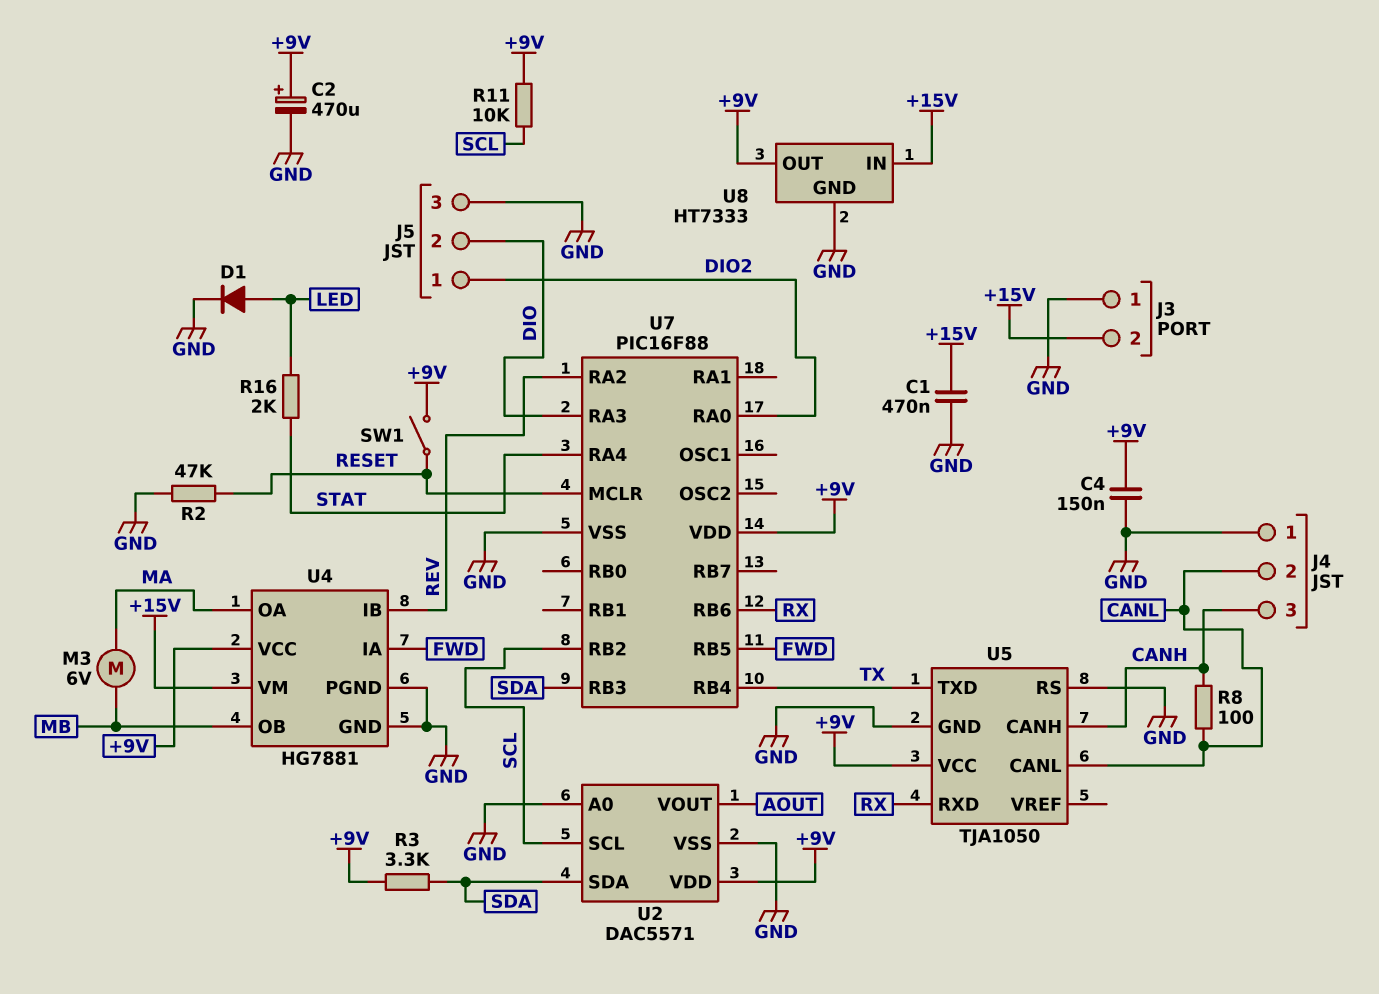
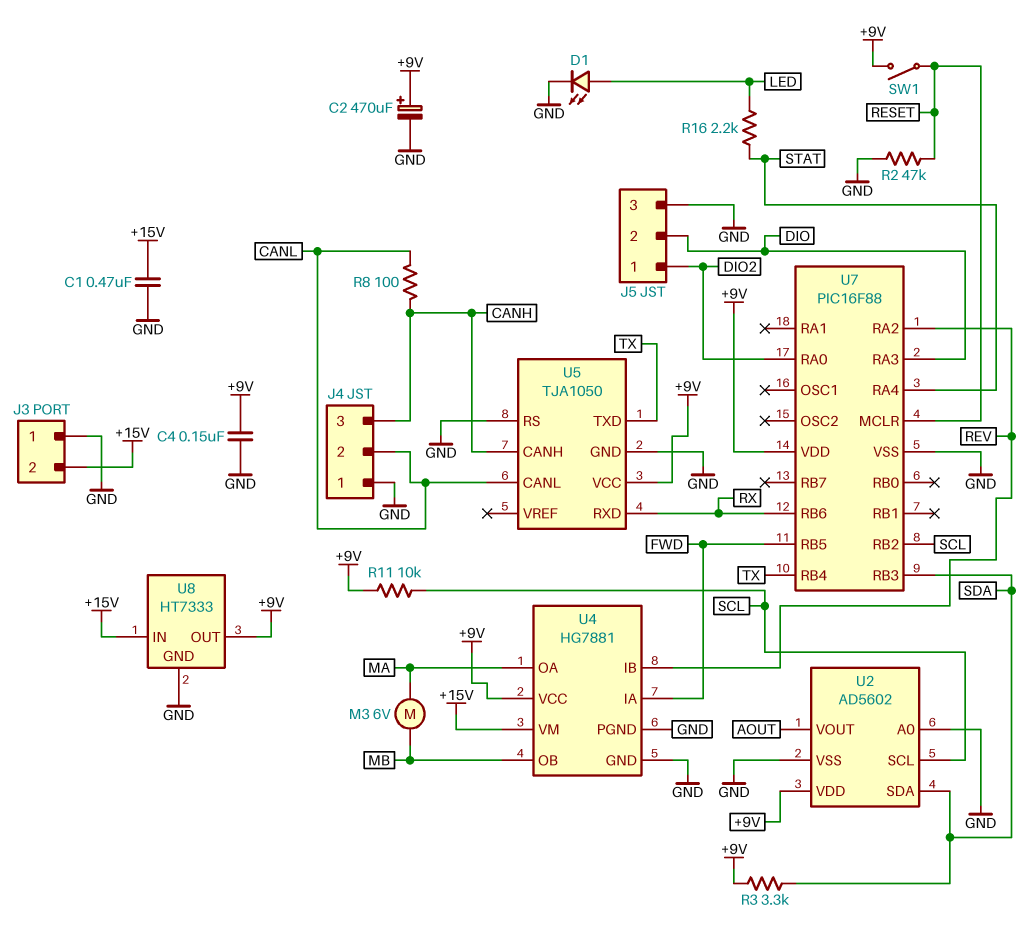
D1: diode (A LED, K GND) -> LED (A LED, K GND)
R16: 2k (LED, STAT) -> 2.2k (LED, STAT)
U2: DAC5571 -> AD5602

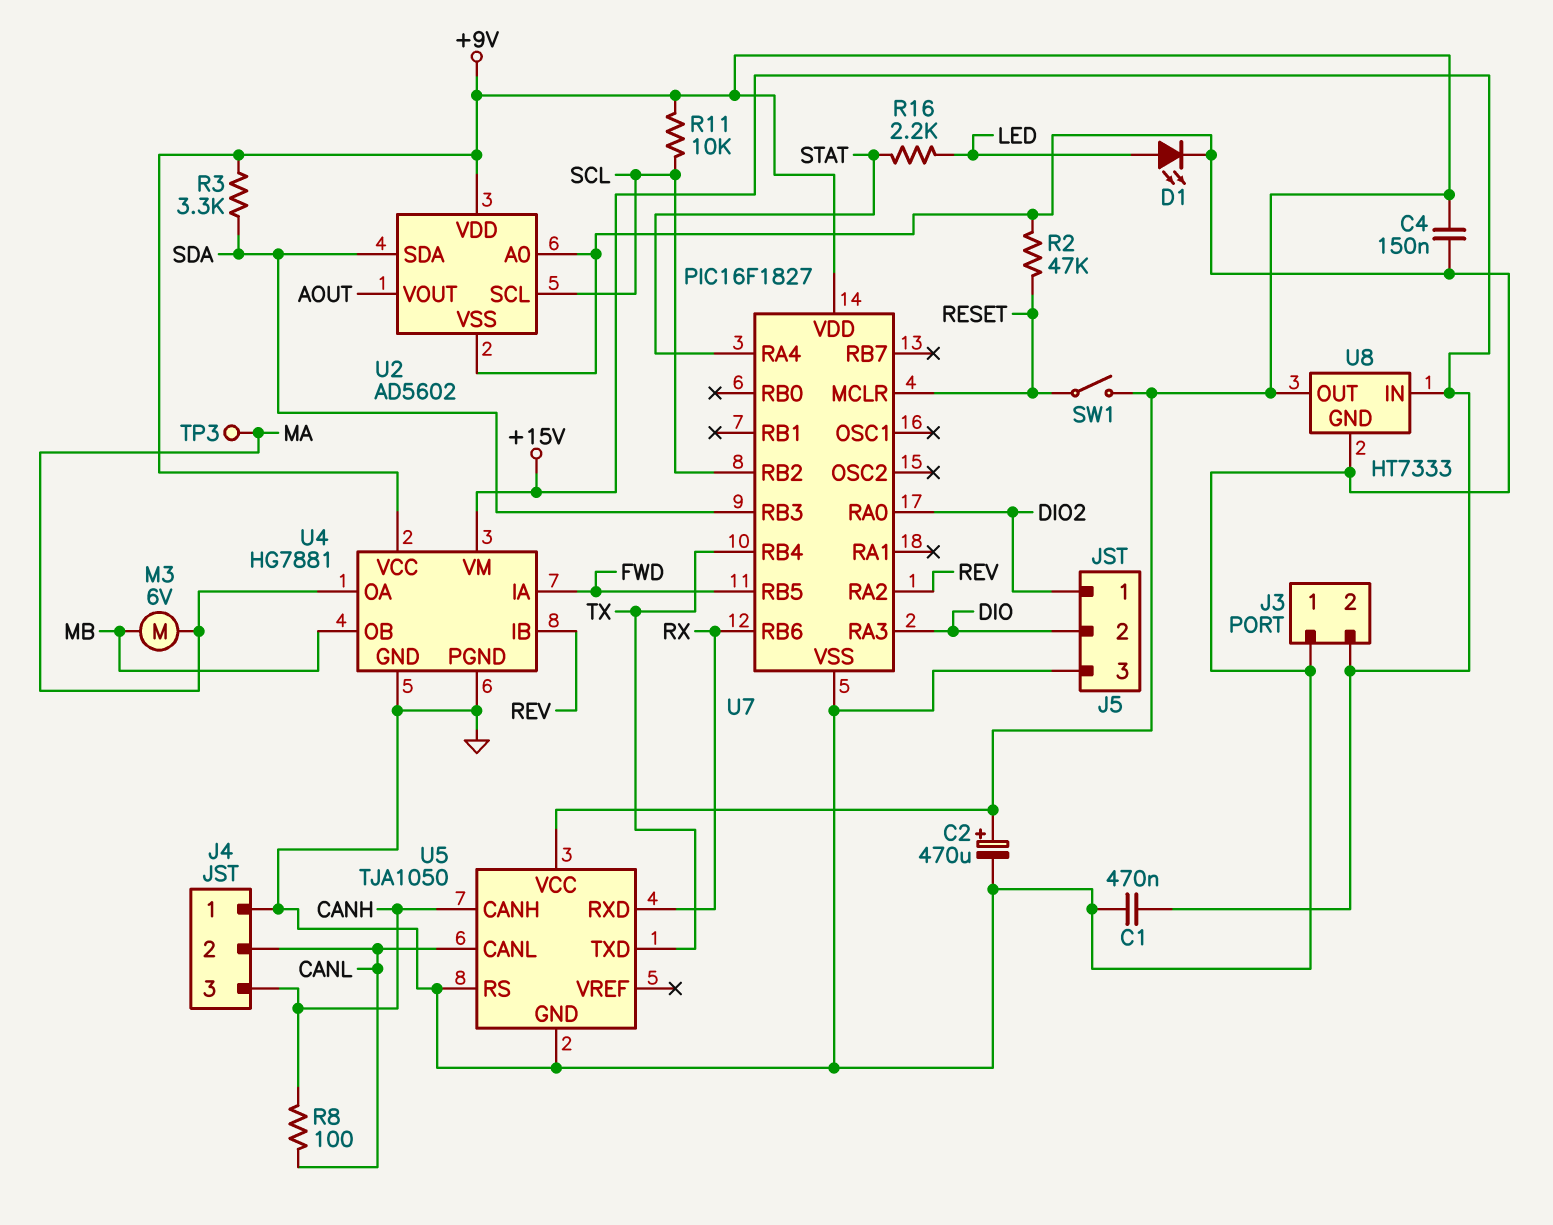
TP3: none -> test point (MA)
U7: PIC16F88 -> PIC16F1827

